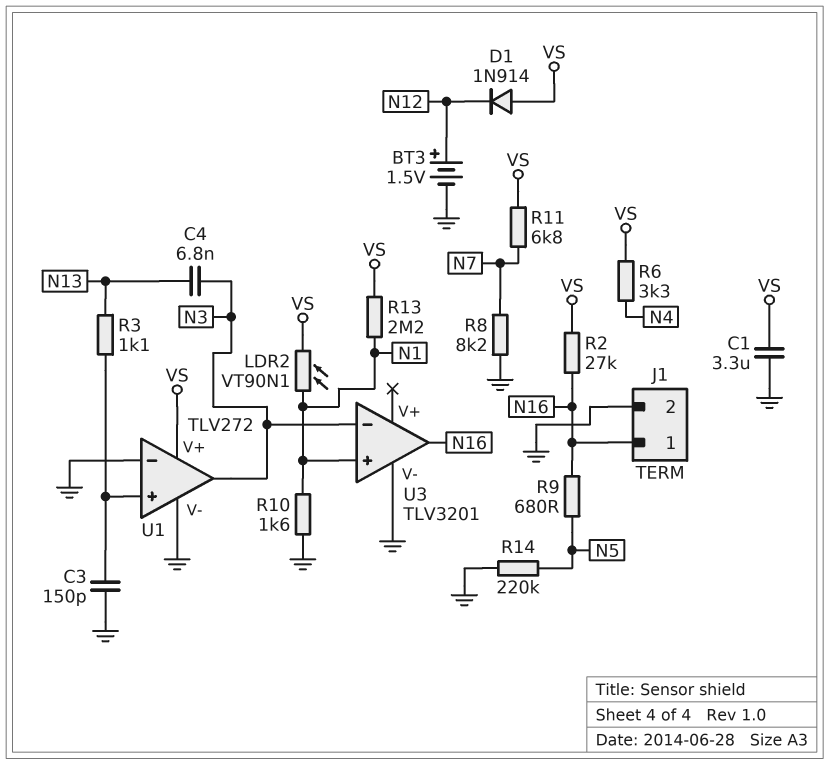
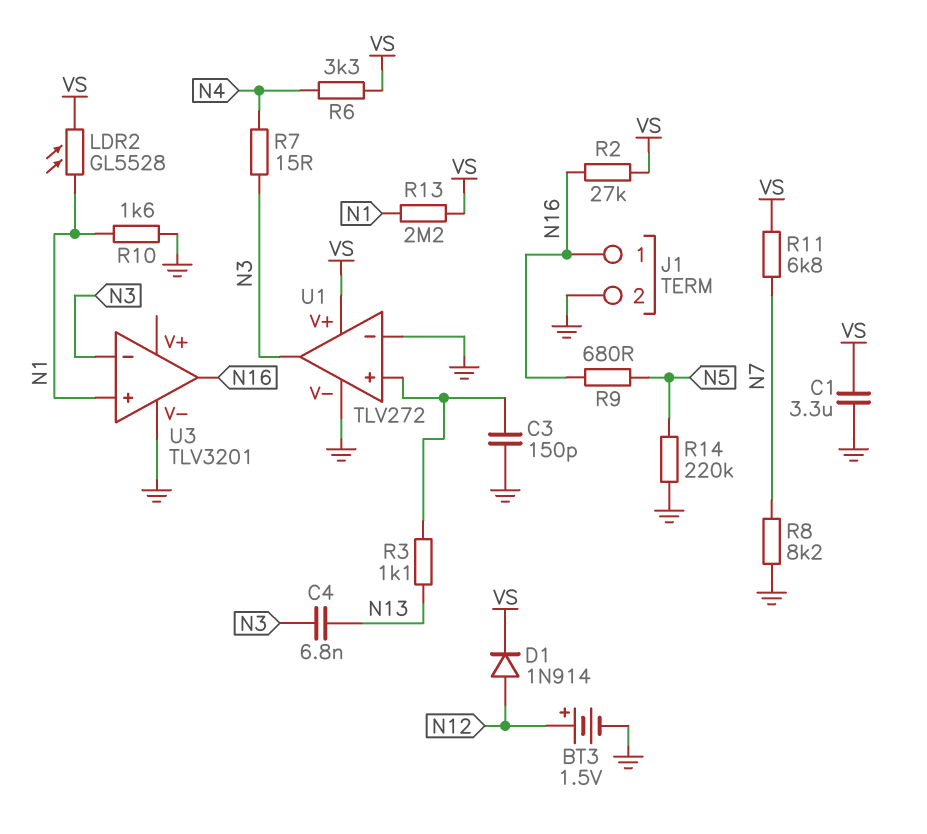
D1: diode 1N914 (A VS, K N12) -> diode 1N914 (A N12, K VS)
LDR2: VT90N1 (N1, VS) -> GL5528 (N1, VS)
R7: none -> 15 (N3, N4)

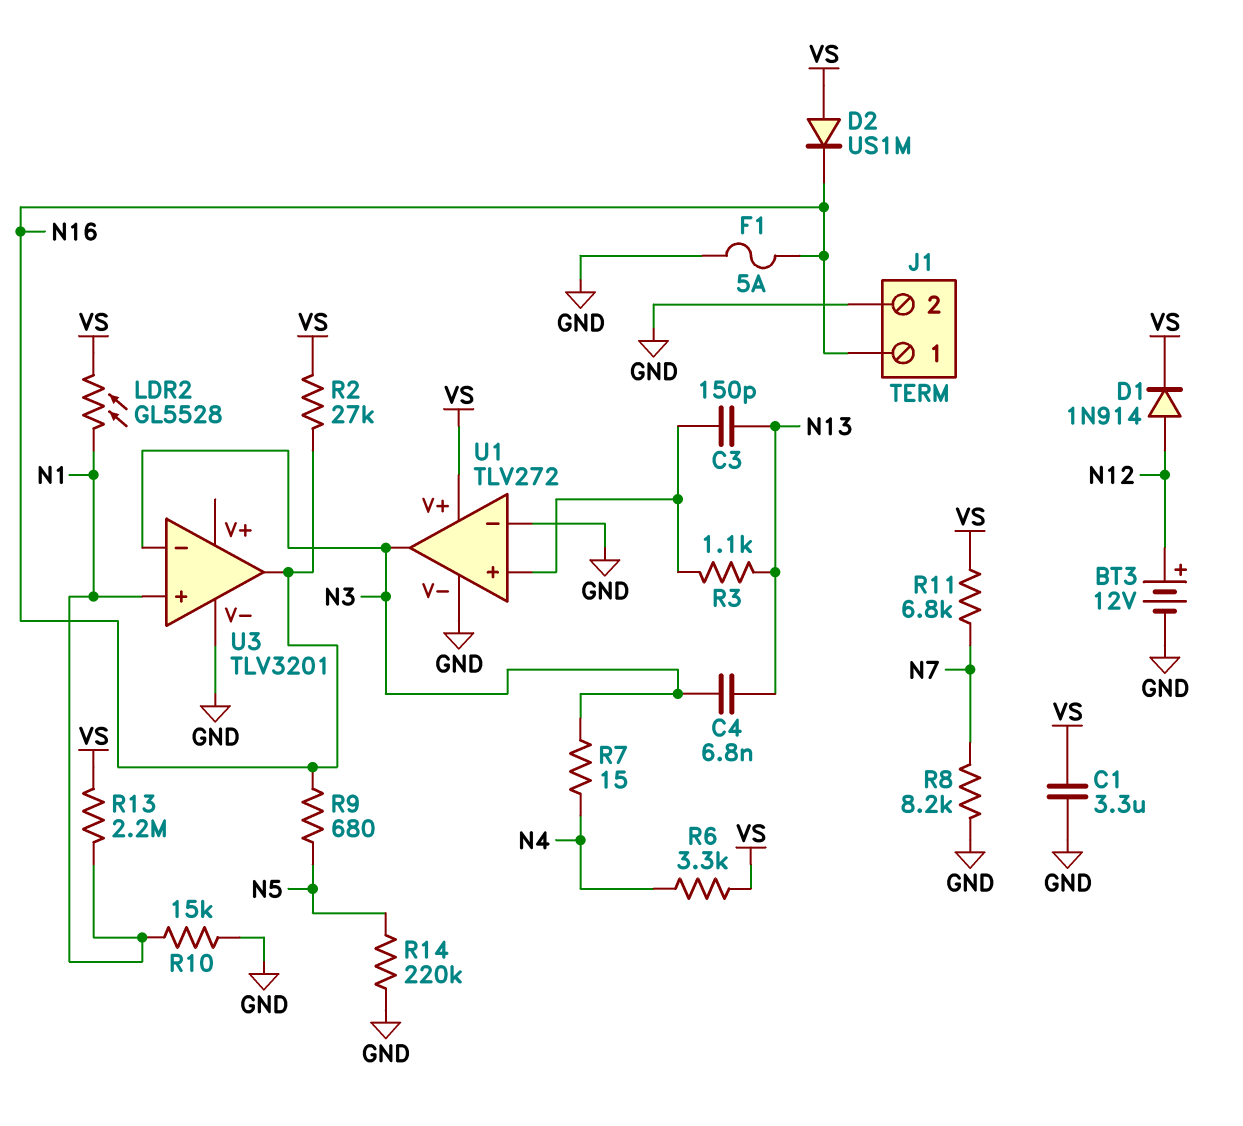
BT3: 1.5V (plus N12, minus GND) -> 12V (plus N12, minus GND)
C3: 150pF (GND, U1/in+) -> 150pF (N13, U1/in+)
D2: none -> diode US1M (A VS, K N16)
F1: none -> 5A (GND, N16)
R10: 1.6k (GND, N1) -> 15k (GND, N1)

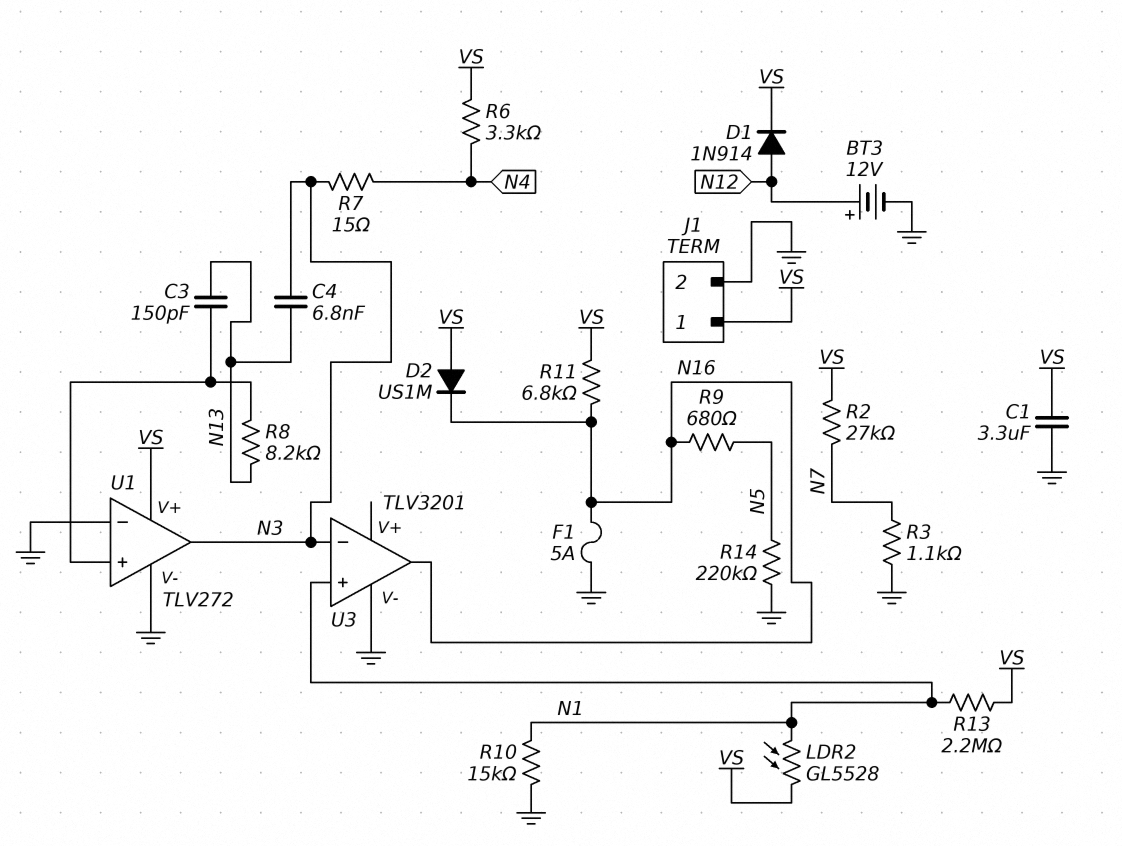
J1 pin 1: N16 -> VS
R2: 27k (N16, VS) -> 27k (N7, VS)
R3: 1.1k (N13, U1/in+) -> 1.1k (GND, N7)
R8: 8.2k (GND, N7) -> 8.2k (N13, U1/in+)
R11: 6.8k (N7, VS) -> 6.8k (N16, VS)

